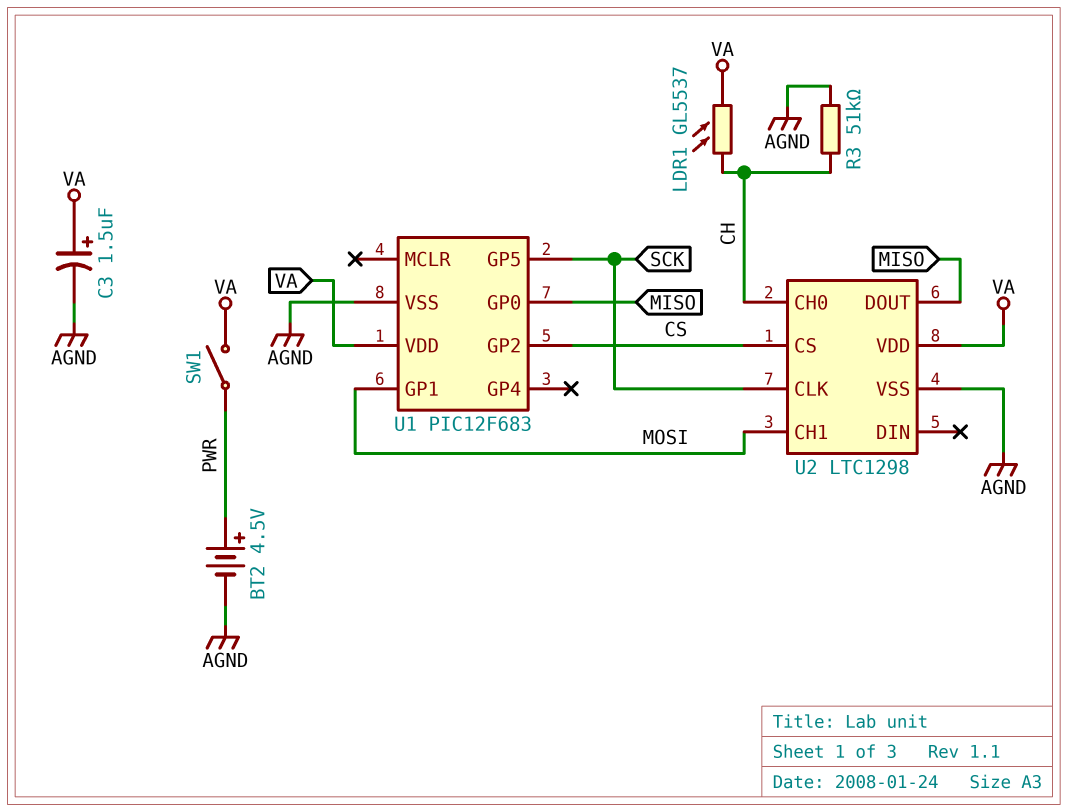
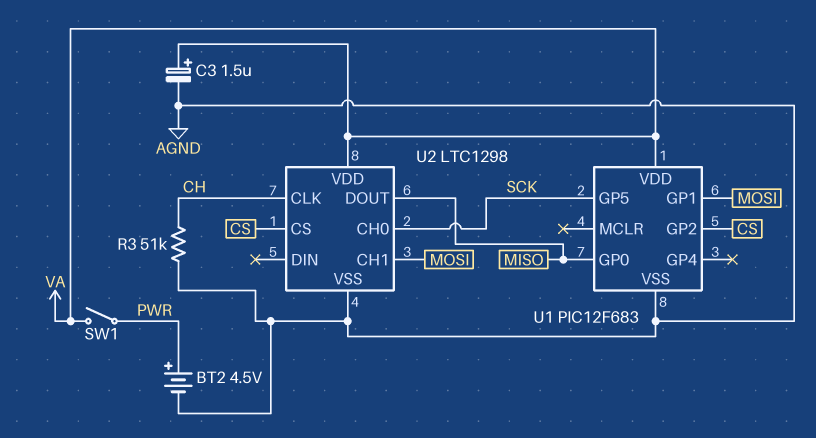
LDR1: GL5537 (CH, VA) -> none
U2 pin CH0: CH -> SCK
U2 pin CLK: SCK -> CH

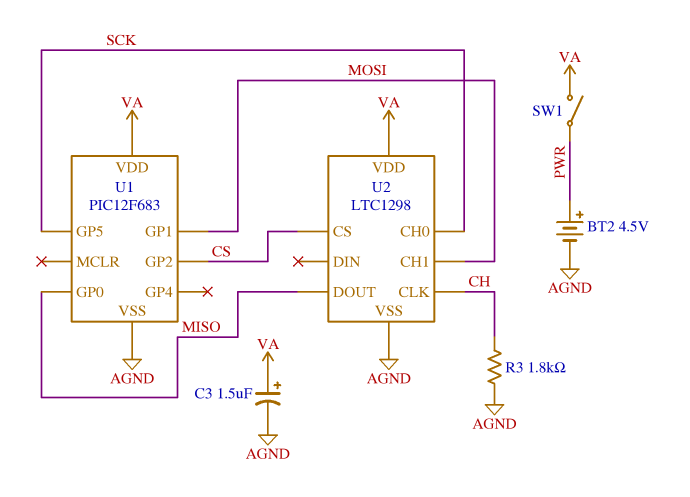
R3: 51k (AGND, CH) -> 1.8k (AGND, CH)

